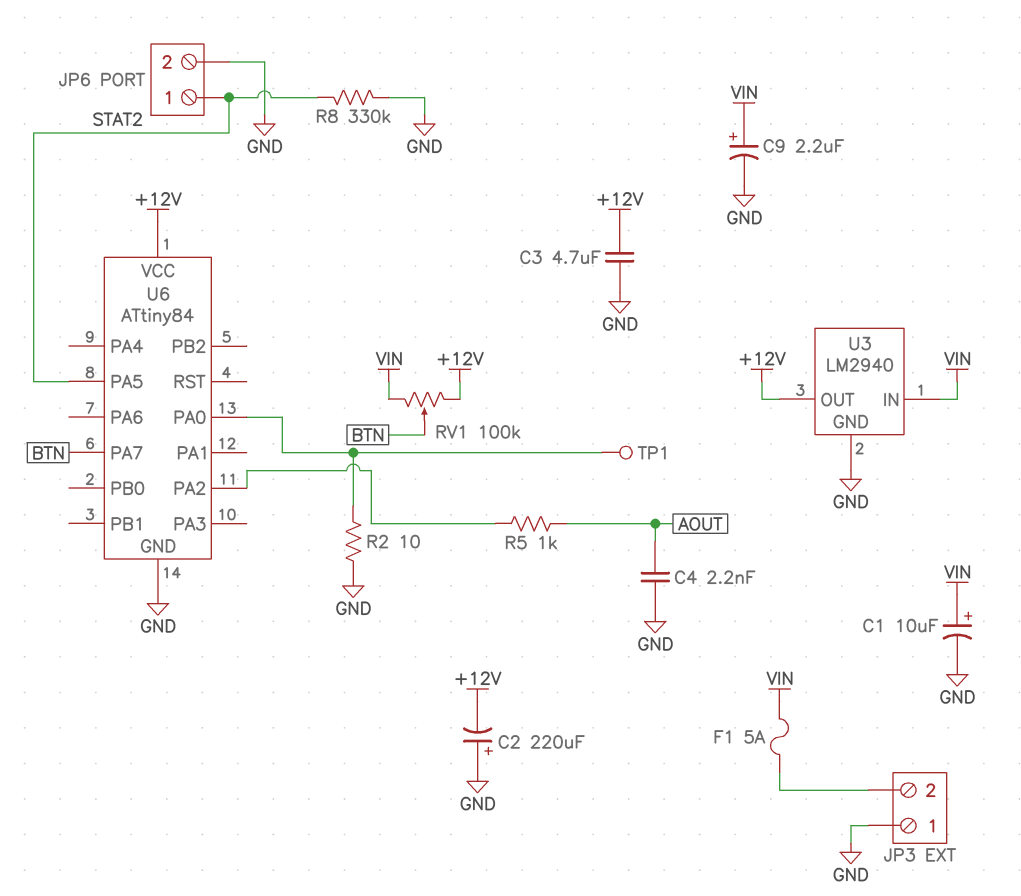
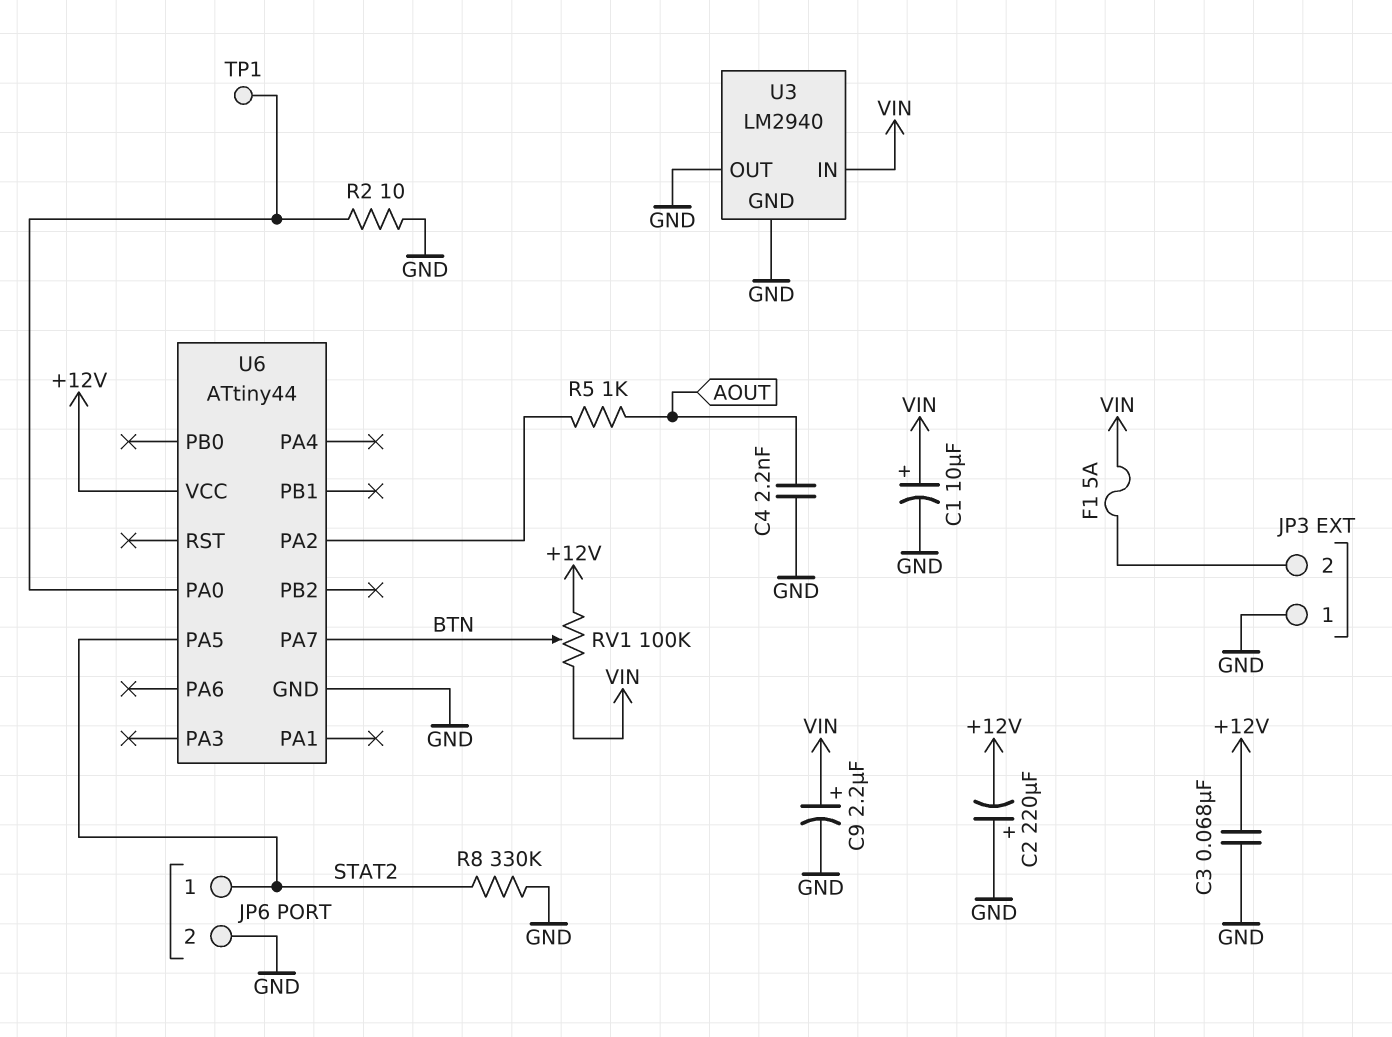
C3: 4.7uF (+12V, GND) -> 68nF (+12V, GND)
U3 pin OUT: +12V -> GND
U6: ATtiny84 -> ATtiny44

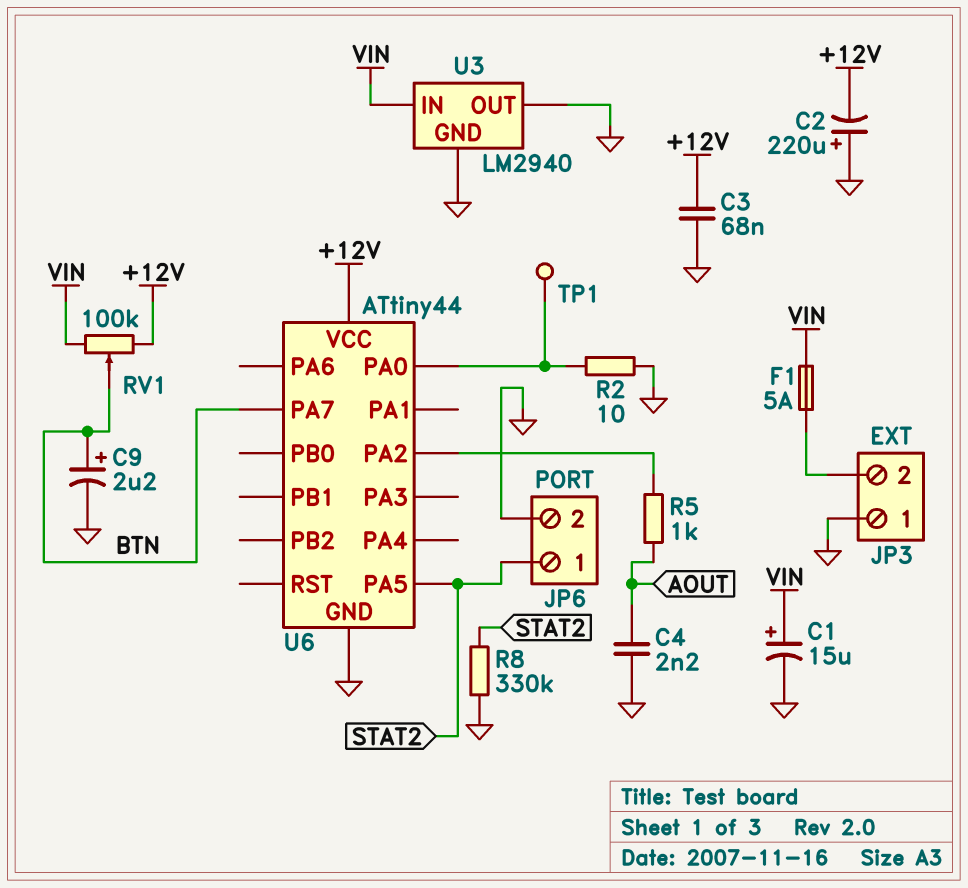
C1: 10uF (plus VIN, minus GND) -> 15uF (plus VIN, minus GND)
C9: 2.2uF (plus VIN, minus GND) -> 2.2uF (plus BTN, minus GND)

